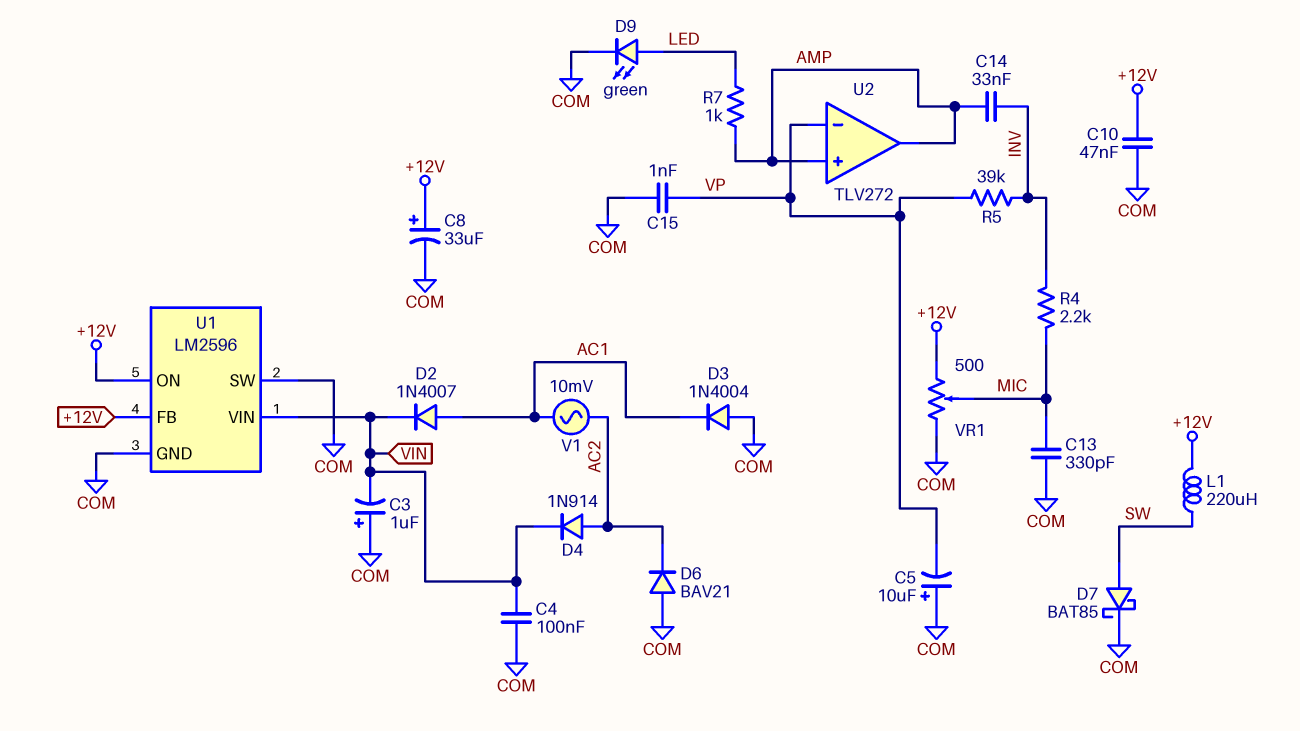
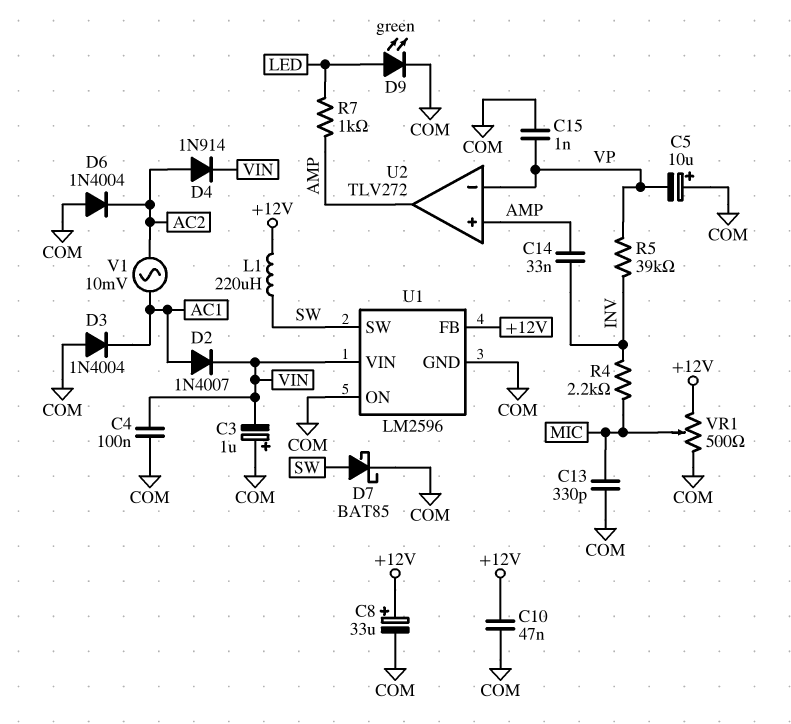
D6: diode BAV21 (A COM, K AC2) -> diode 1N4004 (A COM, K AC2)
U1 pin ON: +12V -> COM
U1 pin SW: COM -> SW

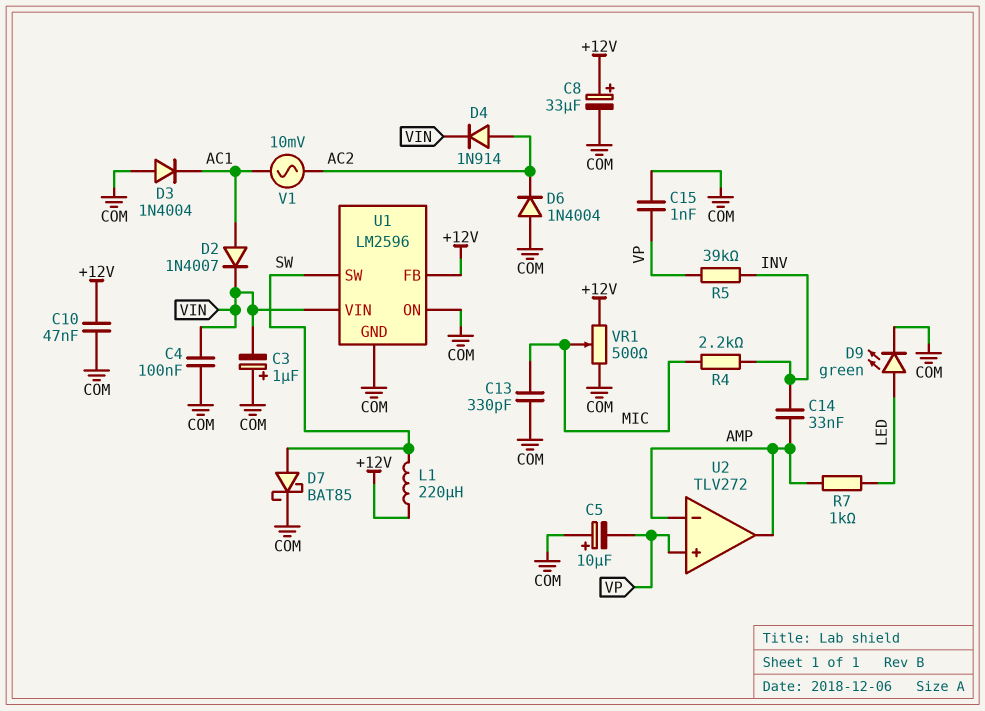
U2 pin in+: AMP -> VP
U2 pin in-: VP -> AMP

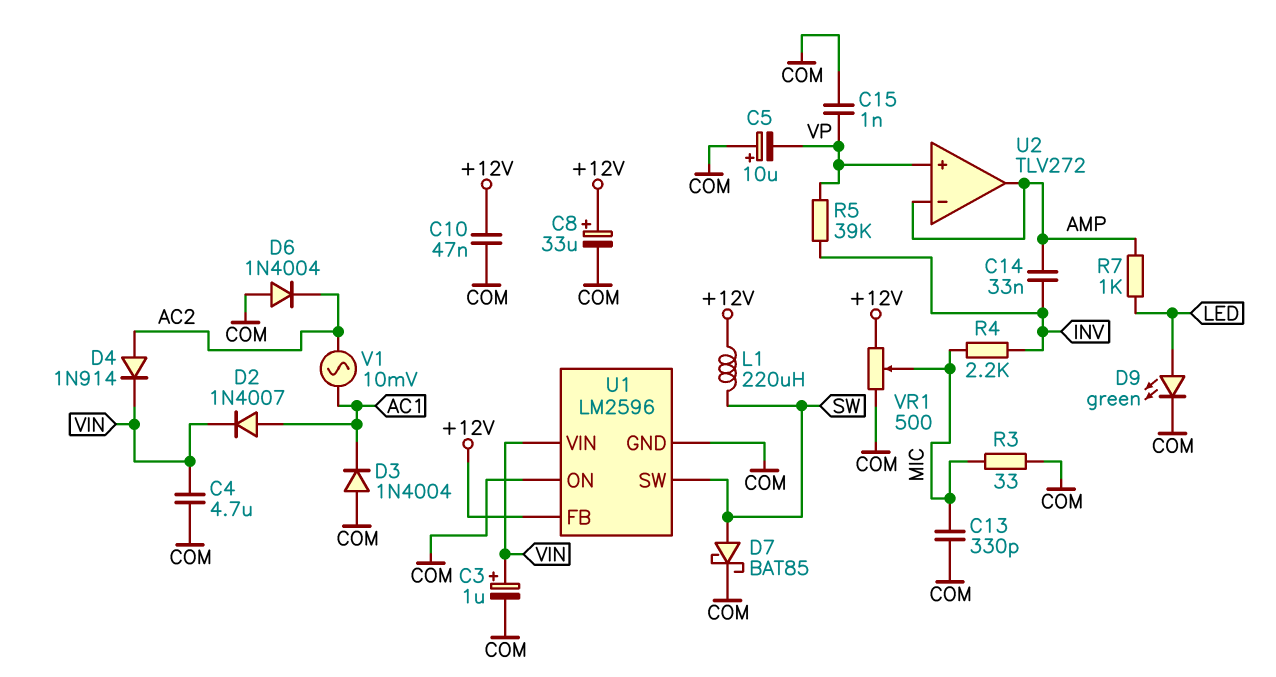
C3: 1uF (plus COM, minus VIN) -> 1uF (plus VIN, minus COM)
C4: 100nF (COM, VIN) -> 4.7uF (COM, VIN)
R3: none -> 33 (COM, MIC)

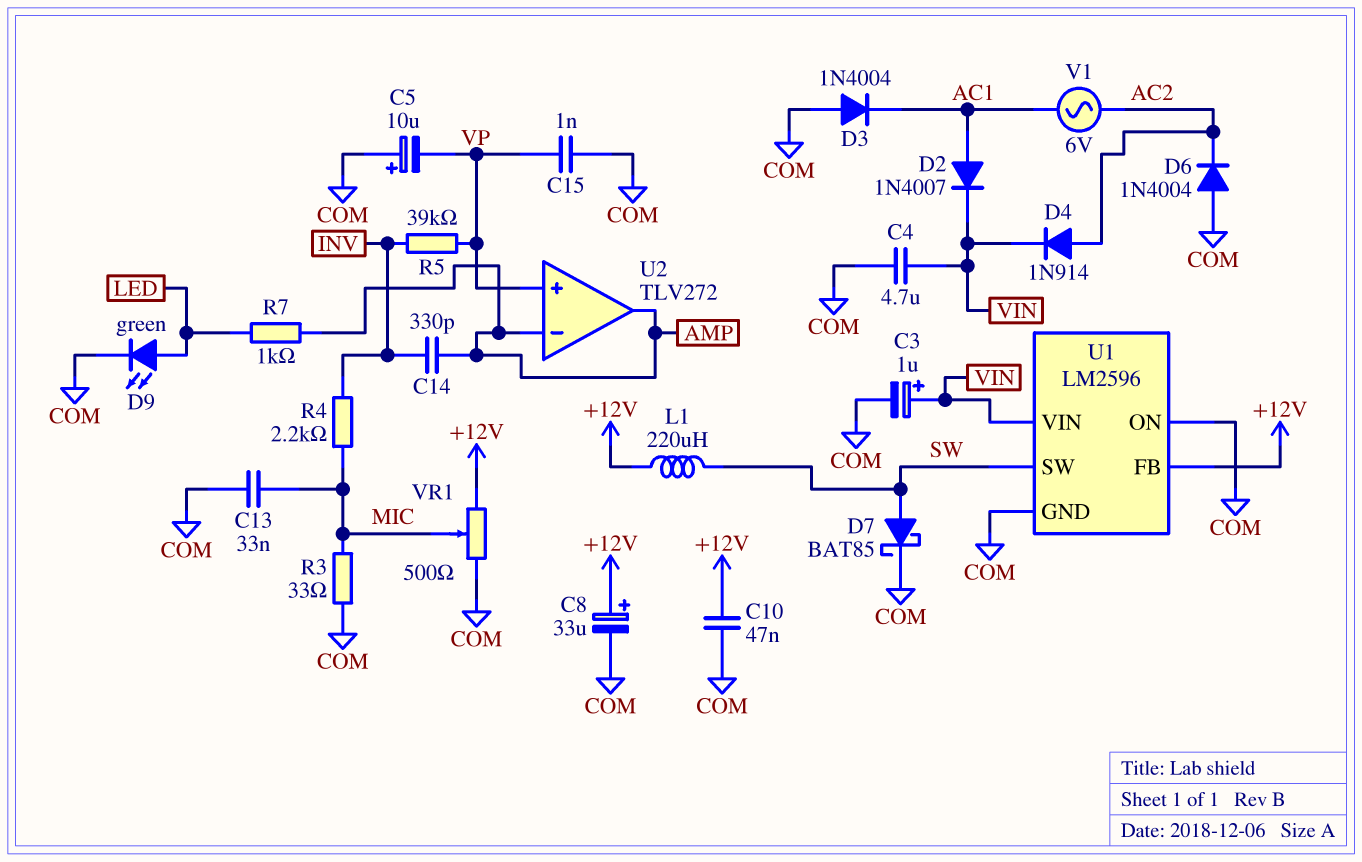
C13: 330pF (COM, MIC) -> 33nF (COM, MIC)
C14: 33nF (AMP, INV) -> 330pF (AMP, INV)
V1: AC 10mV (AC1, AC2) -> AC 6V (AC1, AC2)

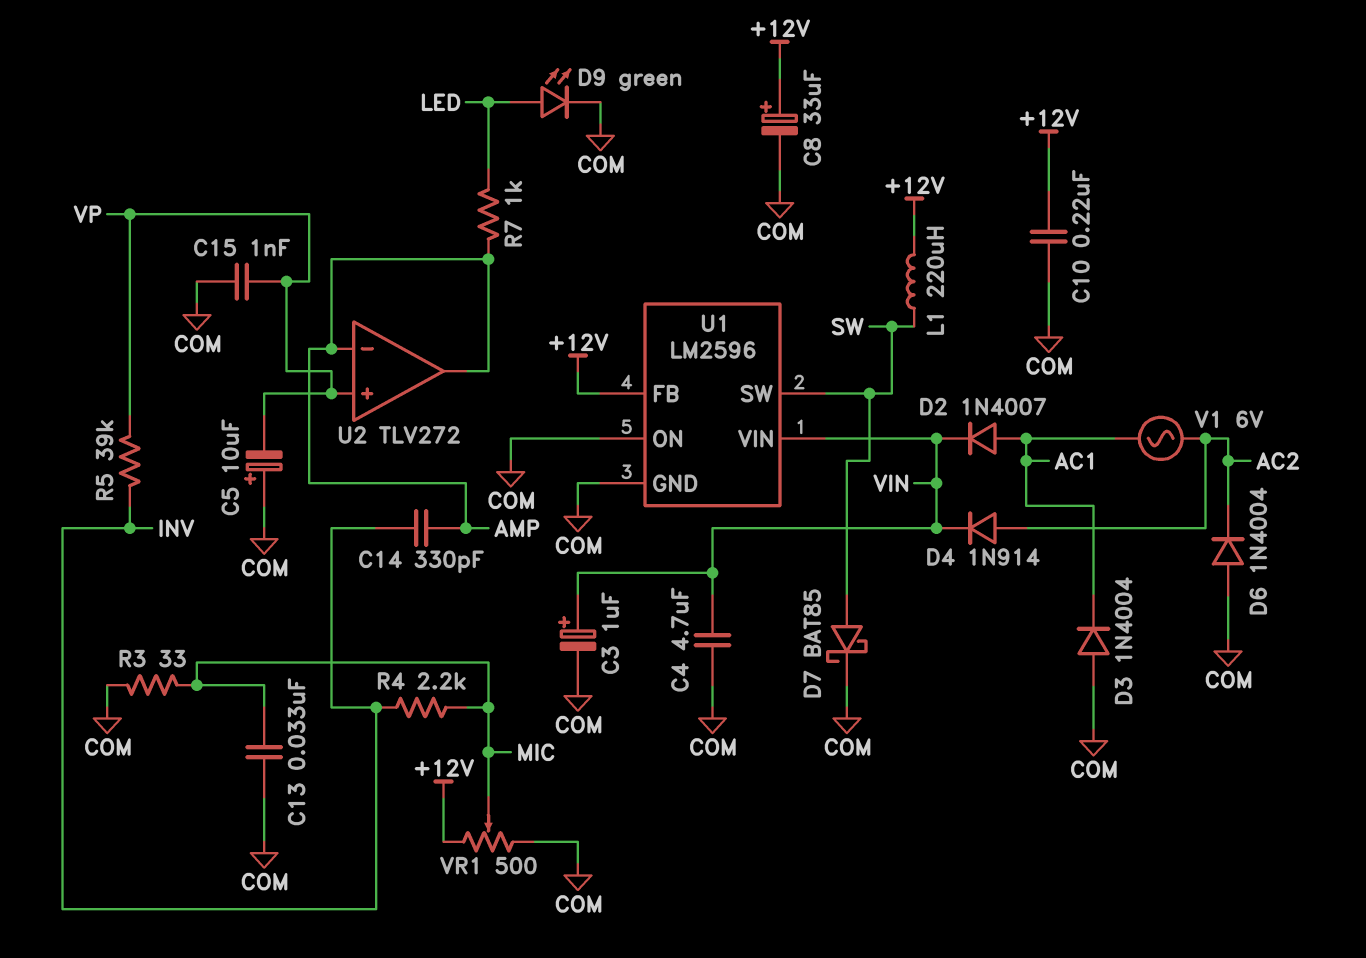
C10: 47nF (+12V, COM) -> 220nF (+12V, COM)

